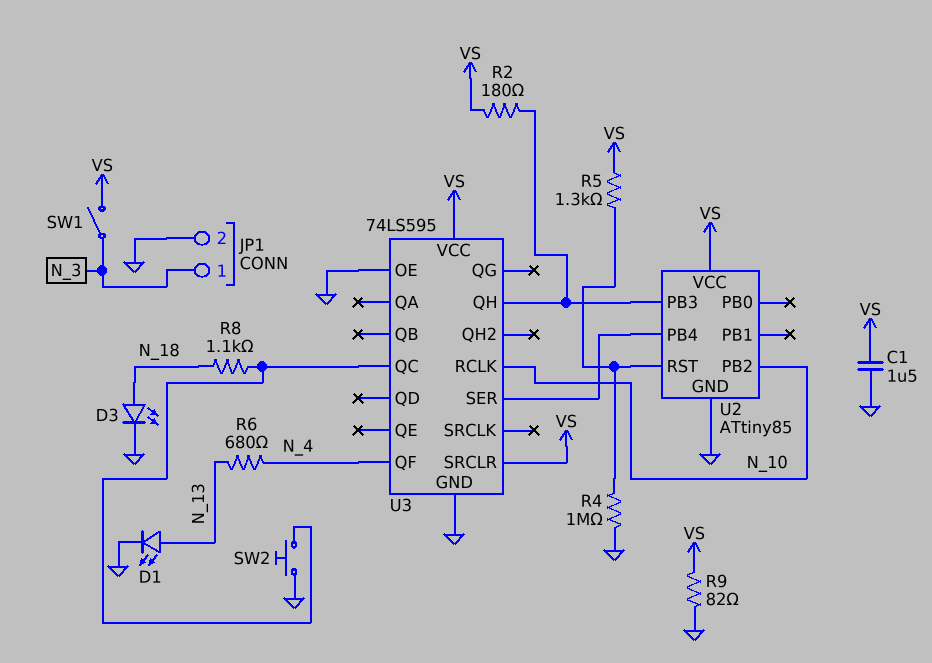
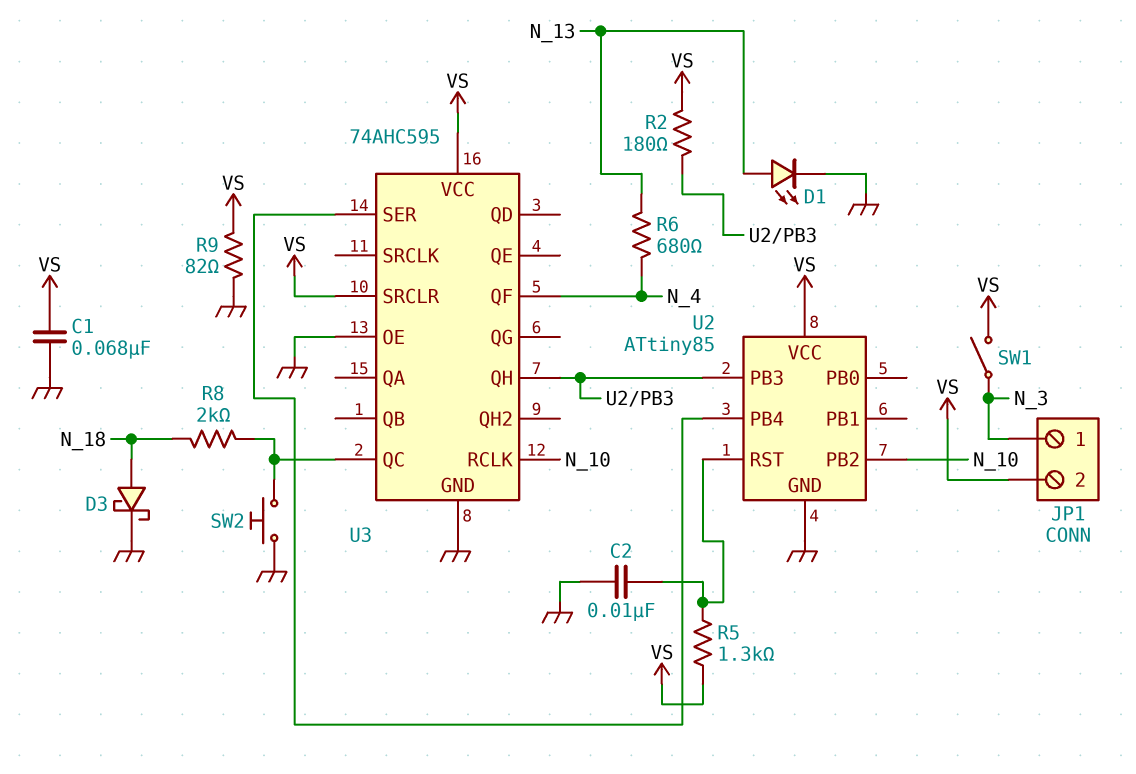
C1: 1.5uF (GND, VS) -> 68nF (GND, VS)
C2: none -> 10nF (GND, U2/RST)
D3: LED (A N_18, K GND) -> schottky (A N_18, K GND)
JP1 pin 2: GND -> VS
R4: 1M (GND, U2/RST) -> none
R8: 1.1k (N_18, U3/QC) -> 2k (N_18, U3/QC)
U3: 74LS595 -> 74AHC595

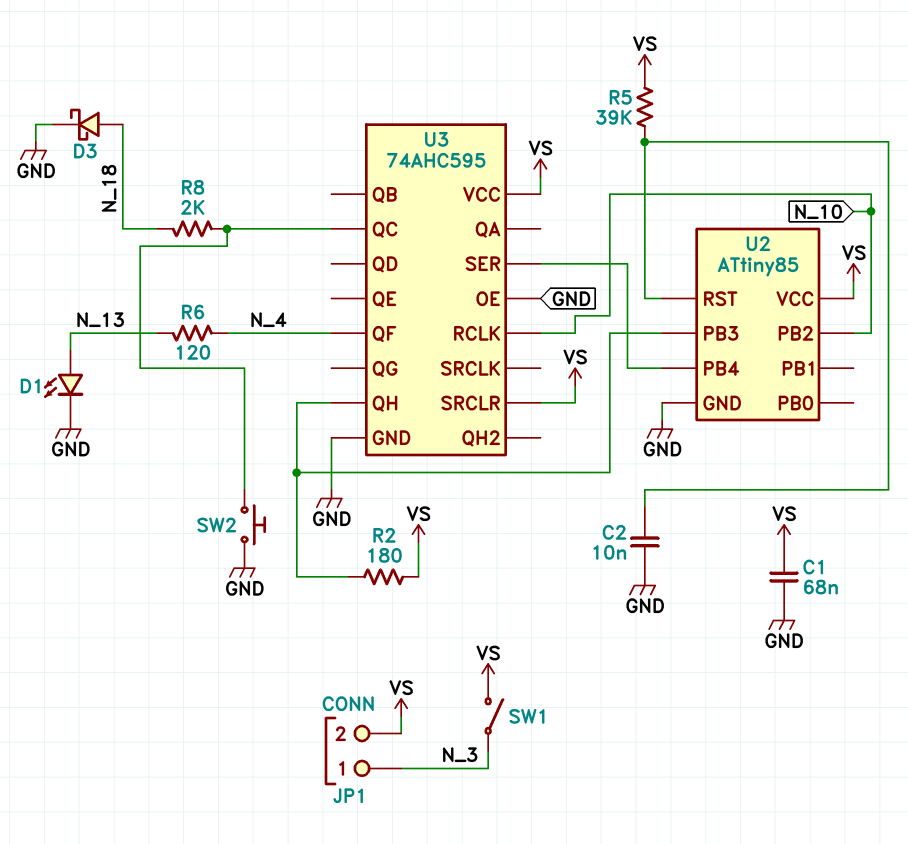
R5: 1.3k (U2/RST, VS) -> 39k (U2/RST, VS)
R6: 680 (N_4, N_13) -> 120 (N_4, N_13)
R9: 82 (GND, VS) -> none

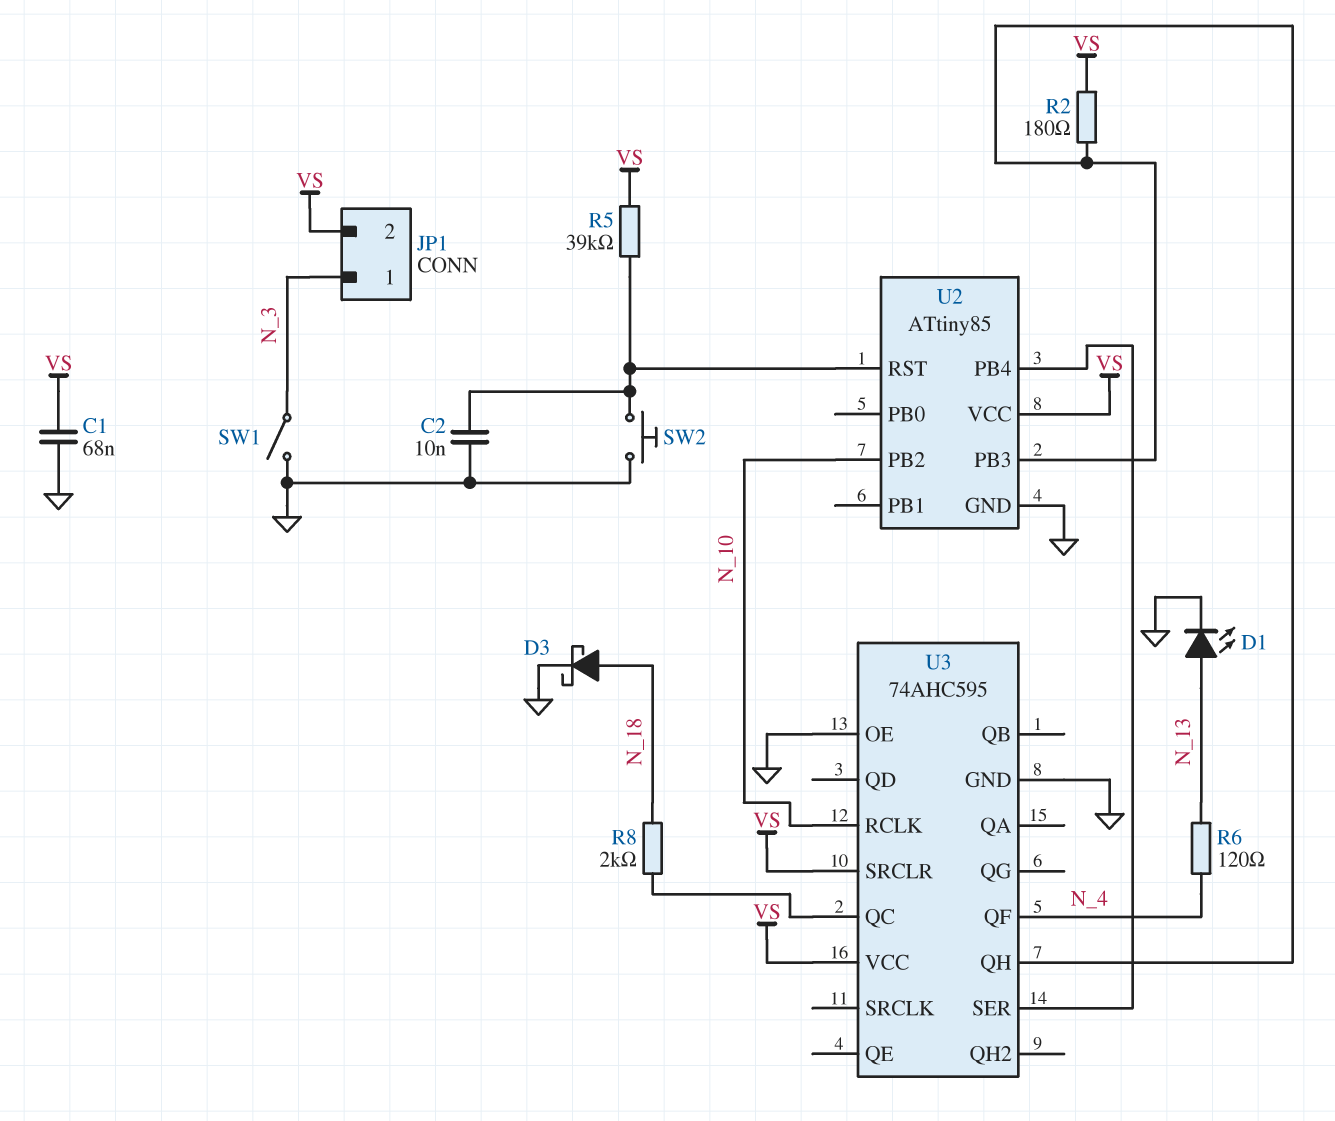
SW1: switch (N_3, VS) -> switch (GND, N_3)
SW2: button (GND, U3/QC) -> button (GND, U2/RST)

